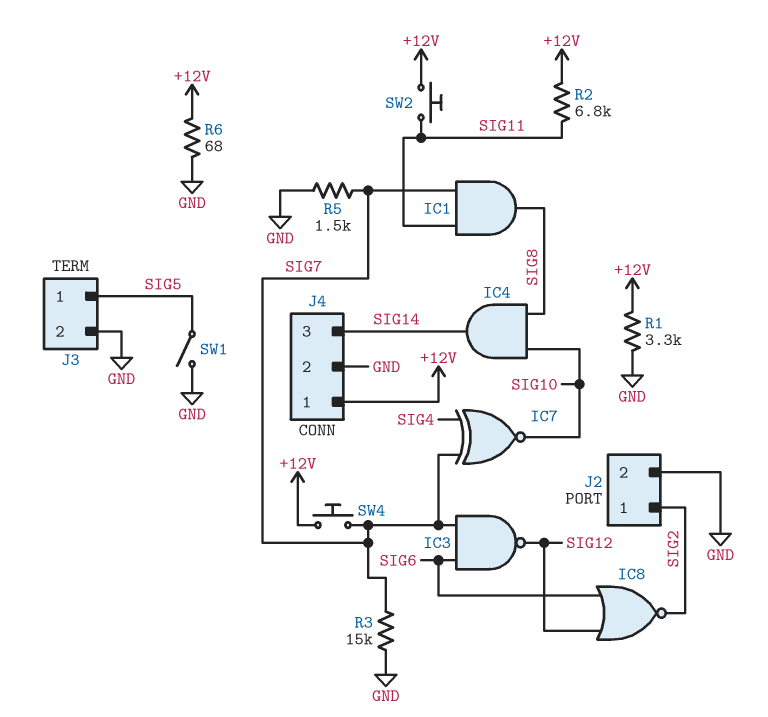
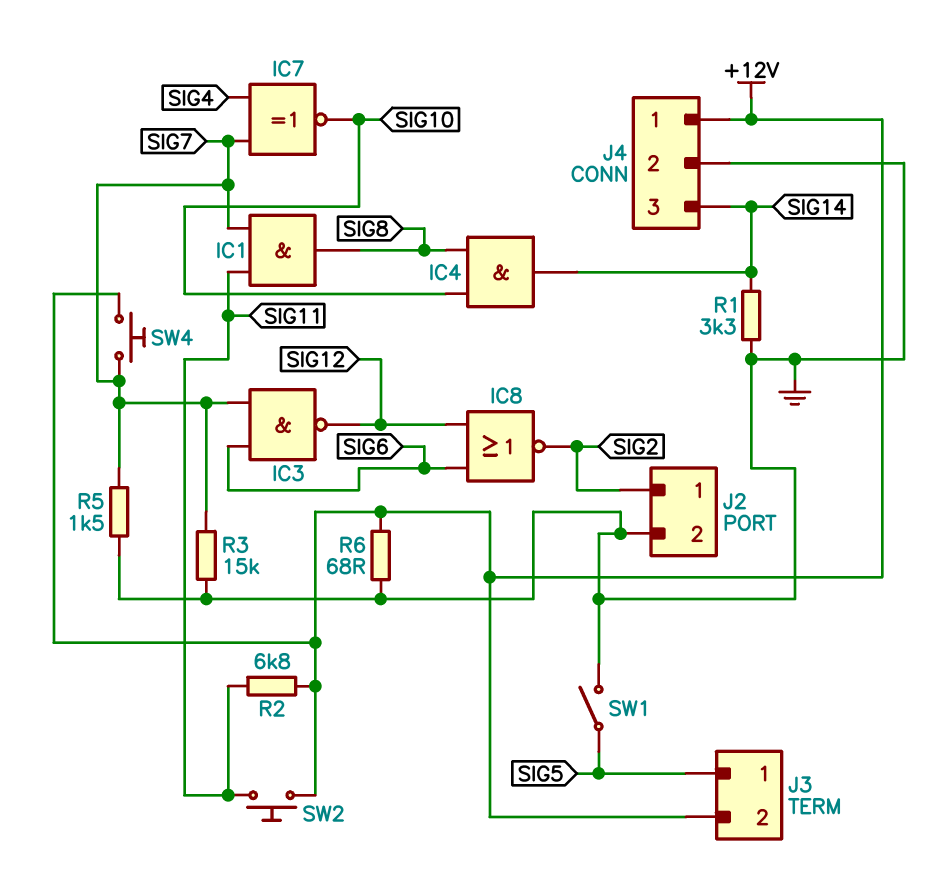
J3 pin 2: GND -> +12V
R1: 3.3k (+12V, GND) -> 3.3k (GND, SIG14)

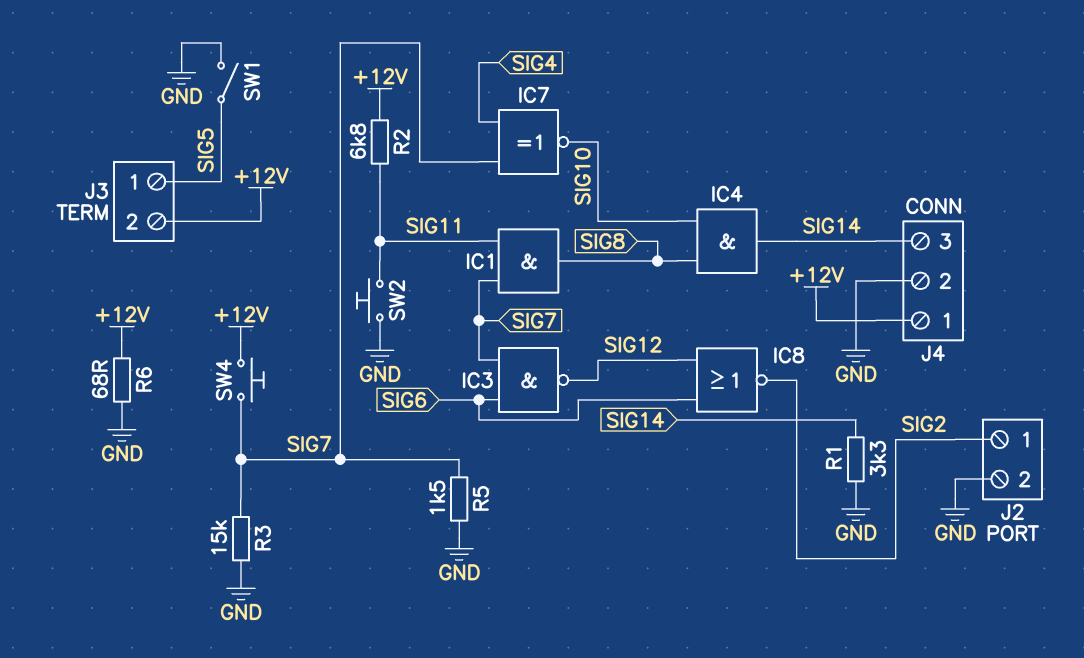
SW2: button (+12V, SIG11) -> button (GND, SIG11)

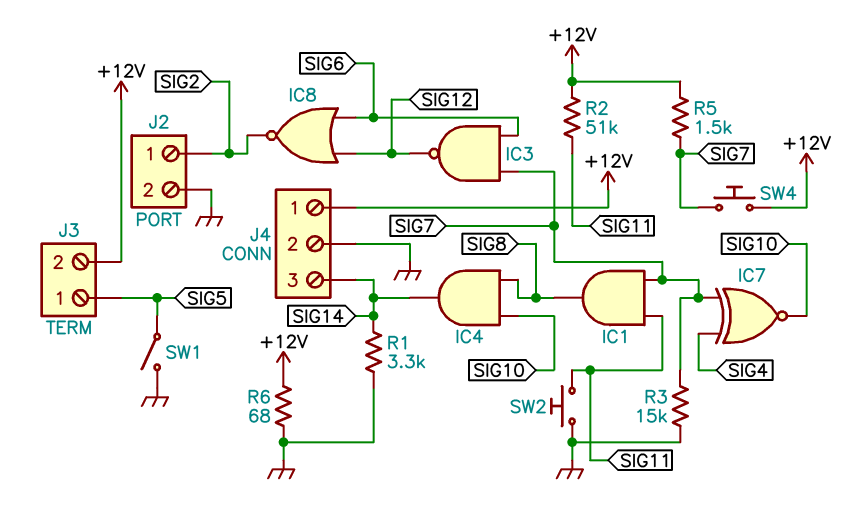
R2: 6.8k (+12V, SIG11) -> 51k (+12V, SIG11)
R5: 1.5k (GND, SIG7) -> 1.5k (+12V, SIG7)

